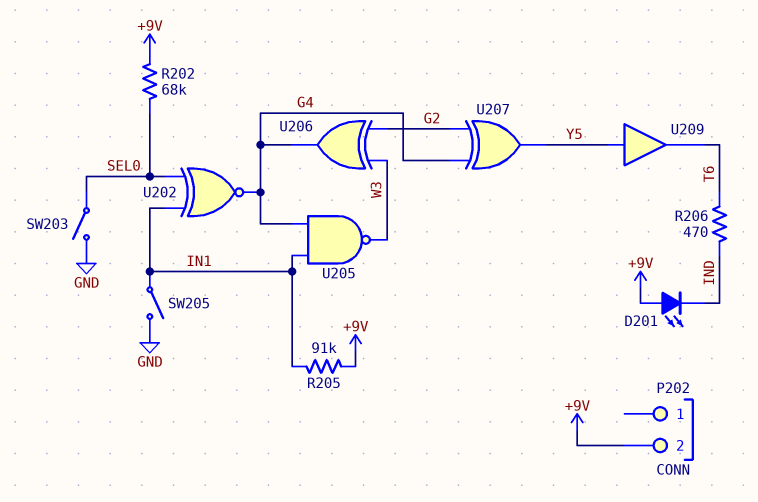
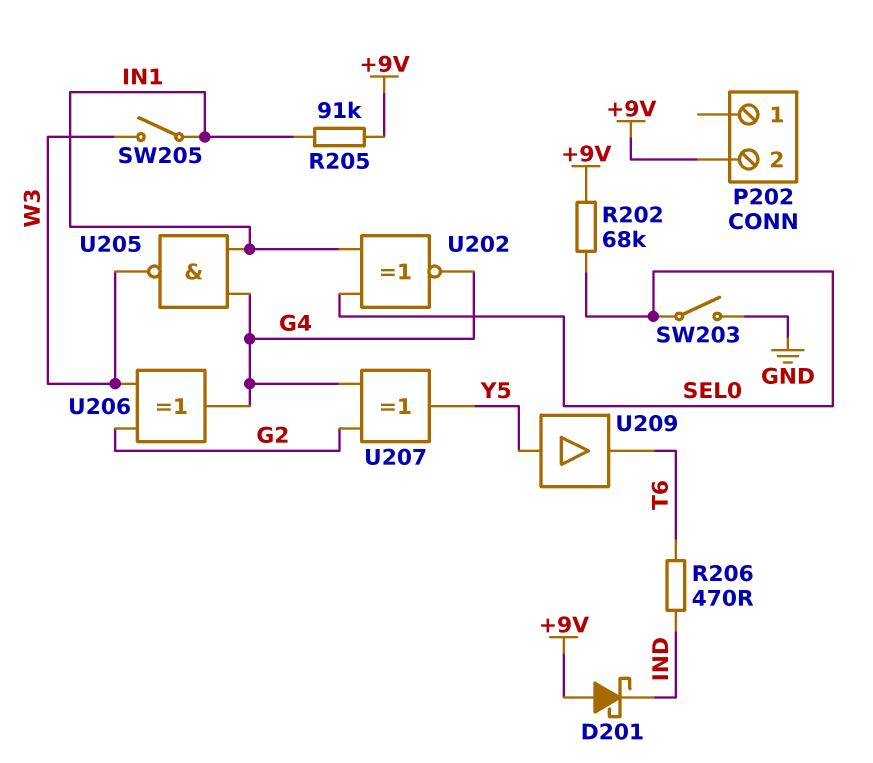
D201: LED (A +9V, K IND) -> schottky (A +9V, K IND)
SW205: switch (GND, IN1) -> switch (IN1, W3)

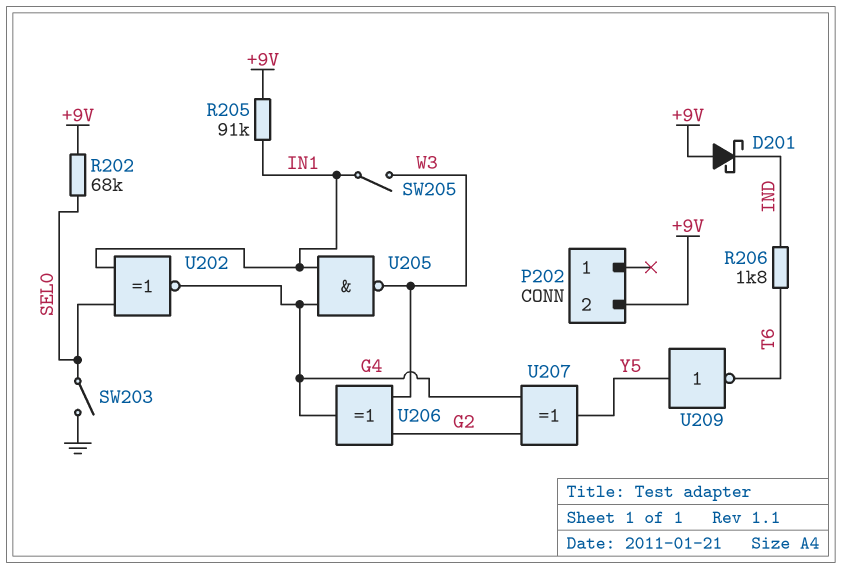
R206: 470 (IND, T6) -> 1.8k (IND, T6)
U209: buffer (in Y5, out T6) -> NOT (in Y5, out T6)

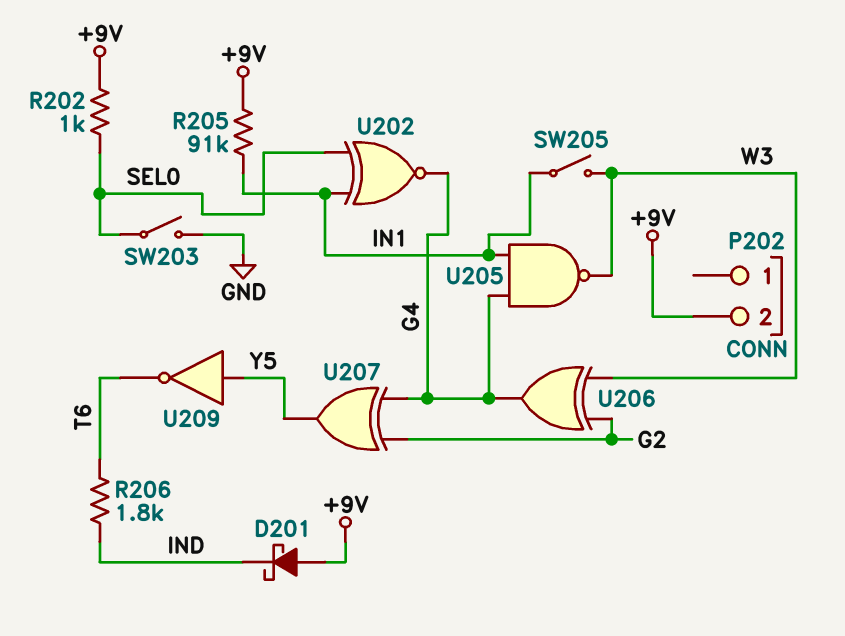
R202: 68k (+9V, SEL0) -> 1k (+9V, SEL0)

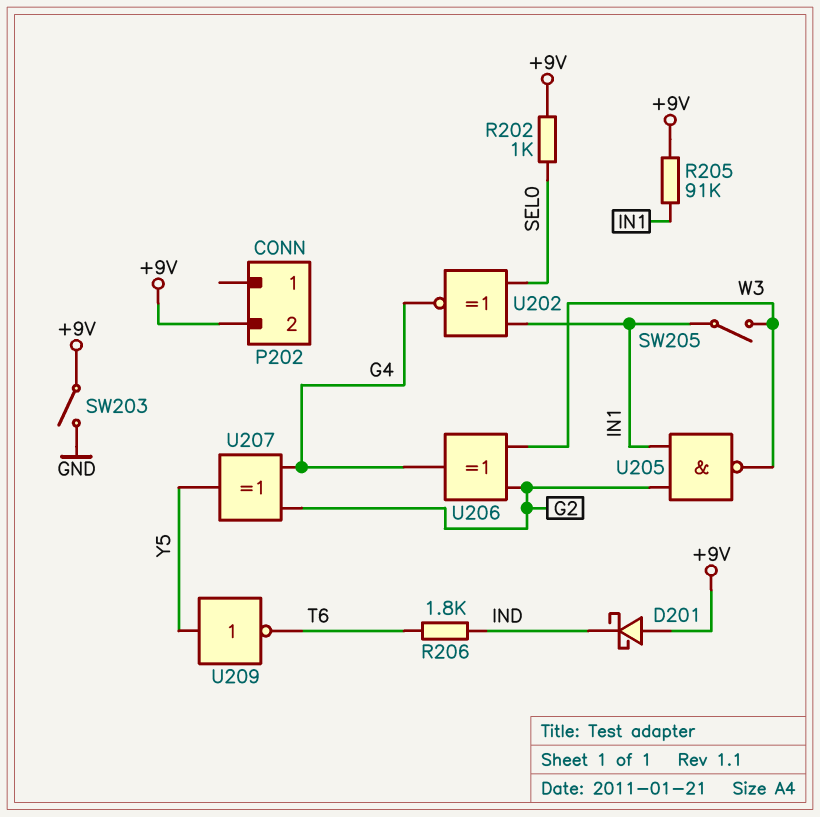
SW203: switch (GND, SEL0) -> switch (+9V, GND)
U205: NAND (in G4, in IN1, out W3) -> NAND (in G2, in IN1, out W3)

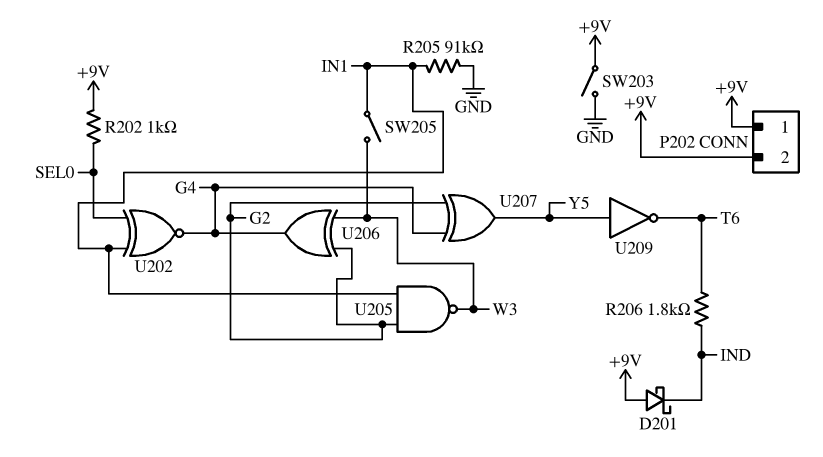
P202 pin 1: none -> +9V
R205: 91k (+9V, IN1) -> 91k (GND, IN1)

